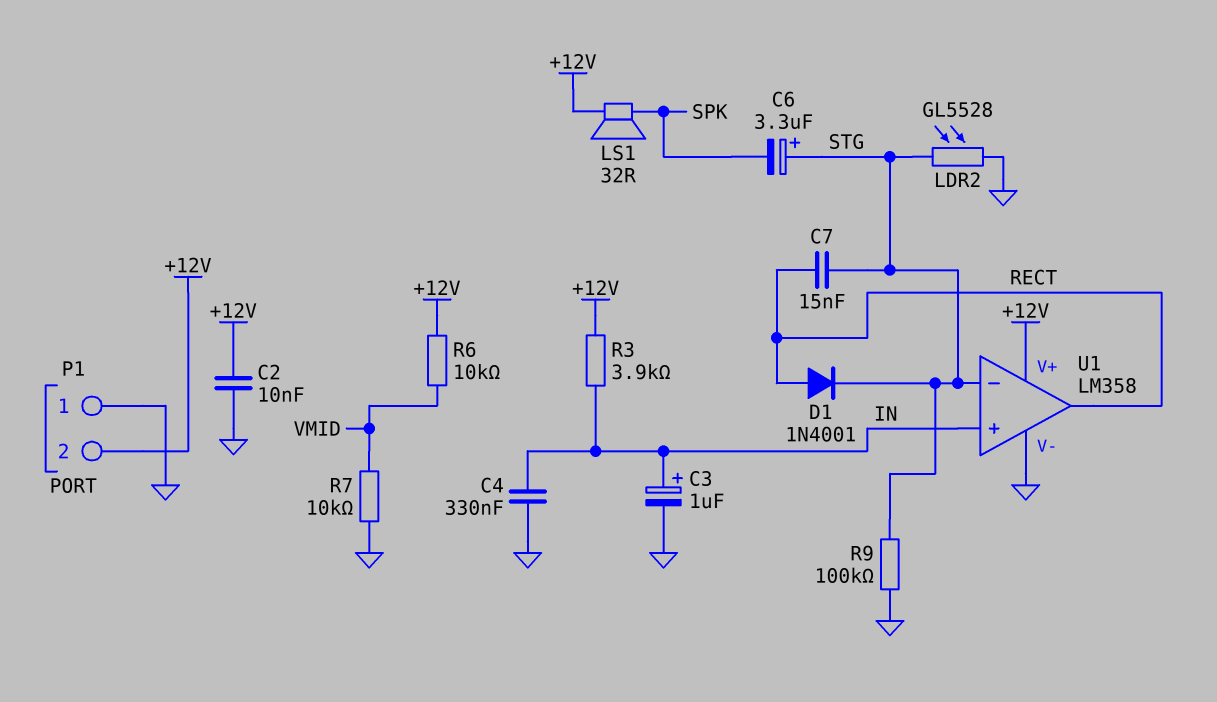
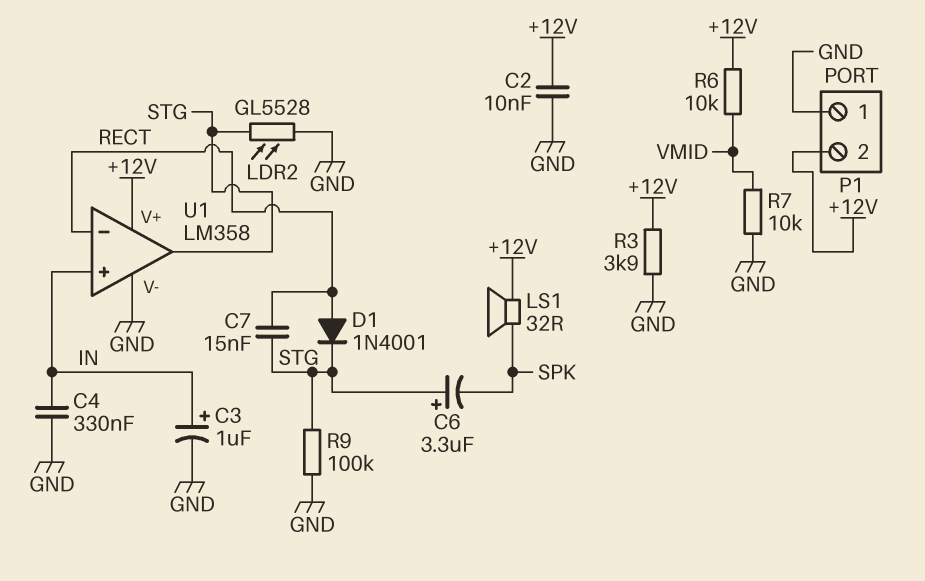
R3: 3.9k (+12V, IN) -> 3.9k (+12V, GND)
U1 pin in-: STG -> RECT
U1 pin out: RECT -> STG

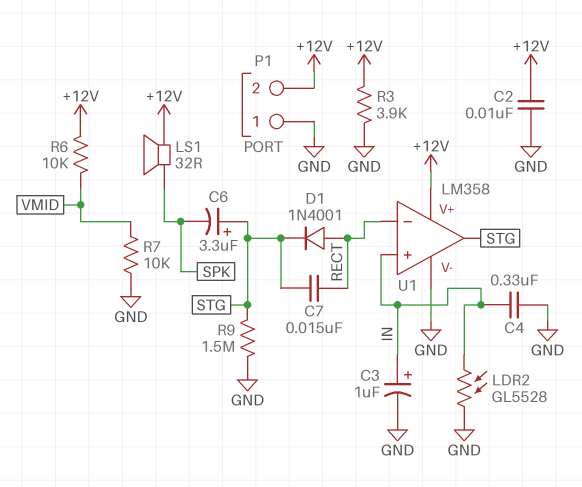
LDR2: GL5528 (GND, STG) -> GL5528 (GND, IN)
R9: 100k (GND, STG) -> 1.5M (GND, STG)

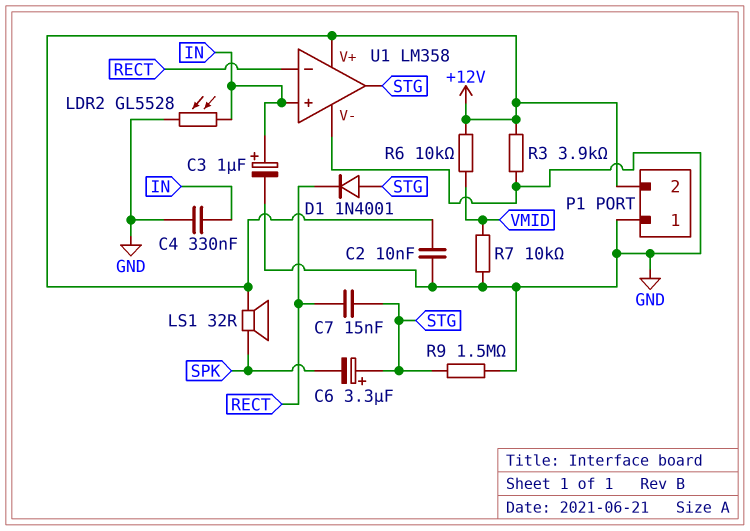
D1: diode 1N4001 (A RECT, K STG) -> diode 1N4001 (A STG, K RECT)

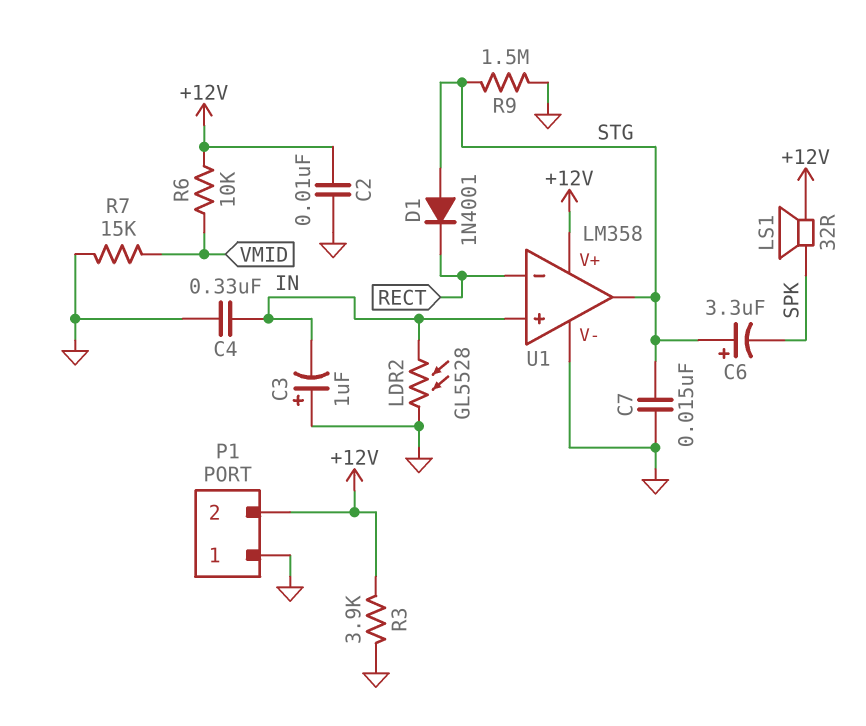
C3: 1uF (plus IN, minus GND) -> 1uF (plus GND, minus IN)
C7: 15nF (RECT, STG) -> 15nF (GND, STG)
R7: 10k (GND, VMID) -> 15k (GND, VMID)

